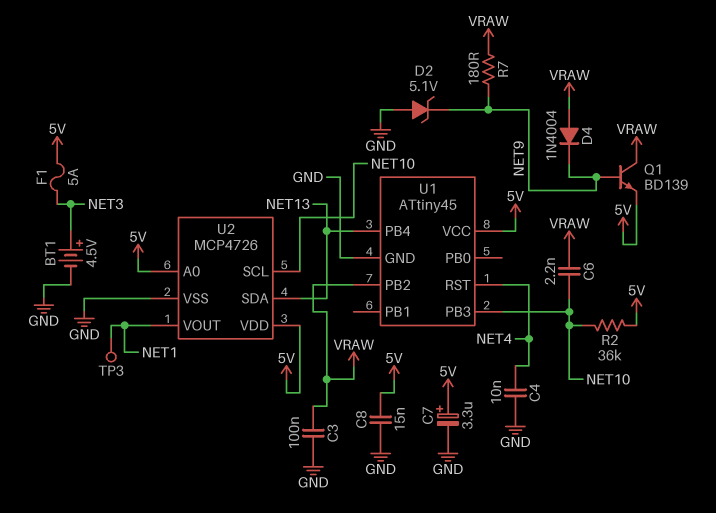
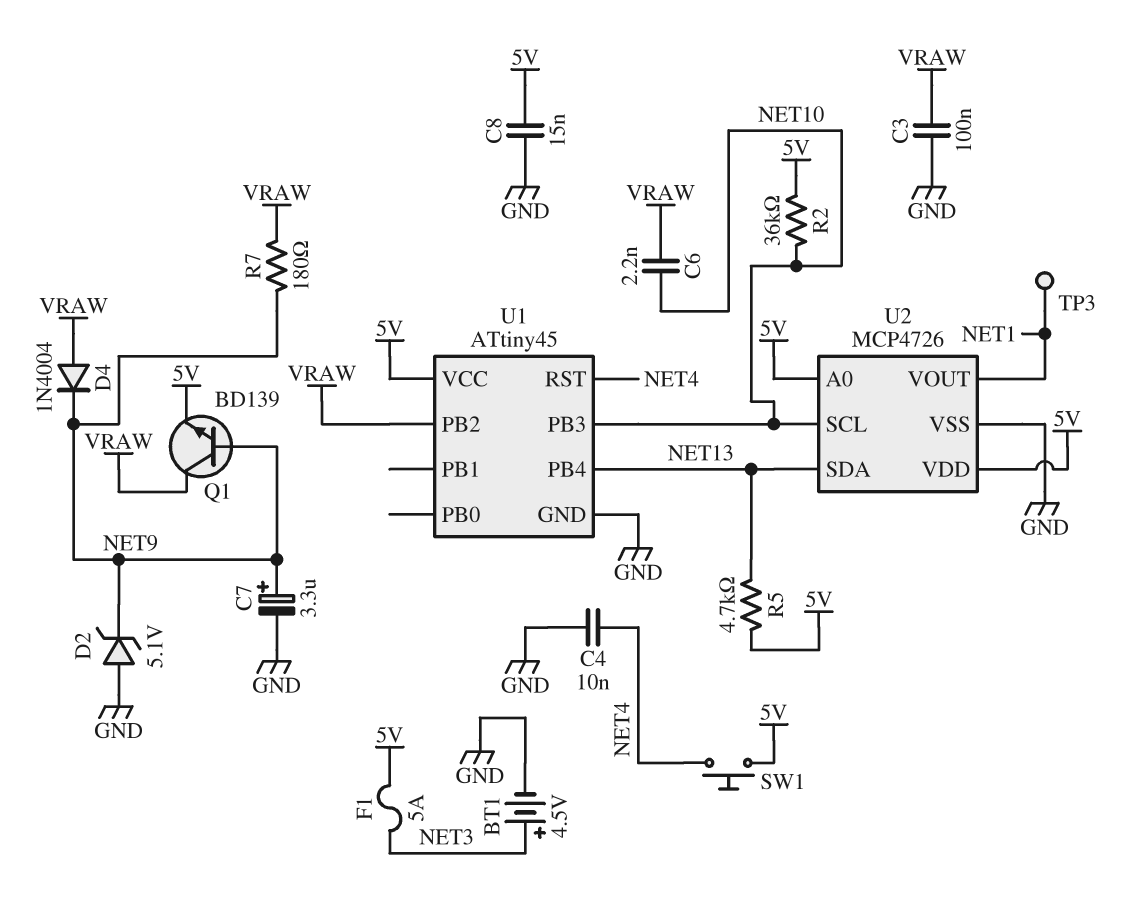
C7: 3.3uF (plus 5V, minus GND) -> 3.3uF (plus NET9, minus GND)
R5: none -> 4.7k (5V, NET13)
SW1: none -> button (5V, NET4)

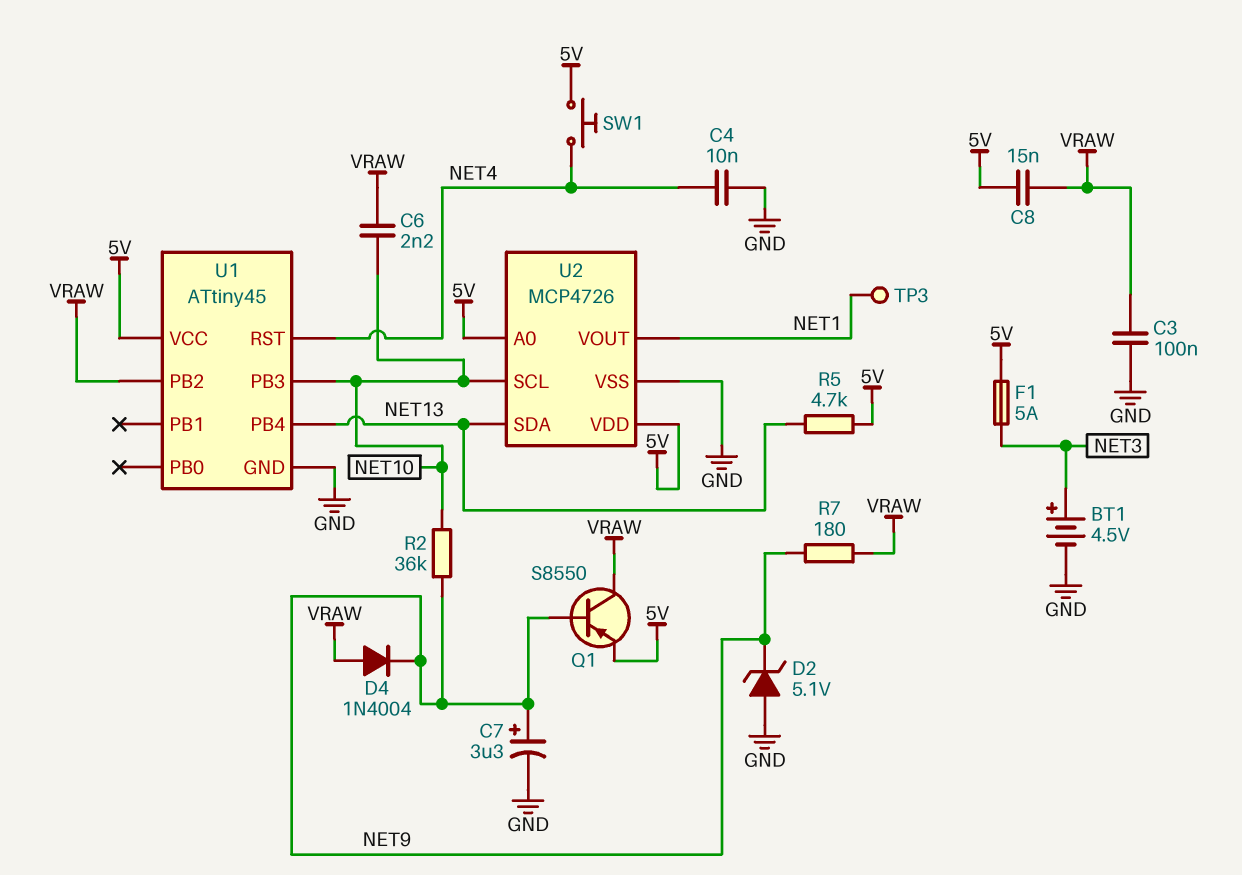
C8: 15nF (5V, GND) -> 15nF (5V, VRAW)
Q1: NPN BD139 (B NET9, C VRAW, E 5V) -> PNP S8550 (B NET9, C VRAW, E 5V)
R2: 36k (5V, NET10) -> 36k (NET9, NET10)

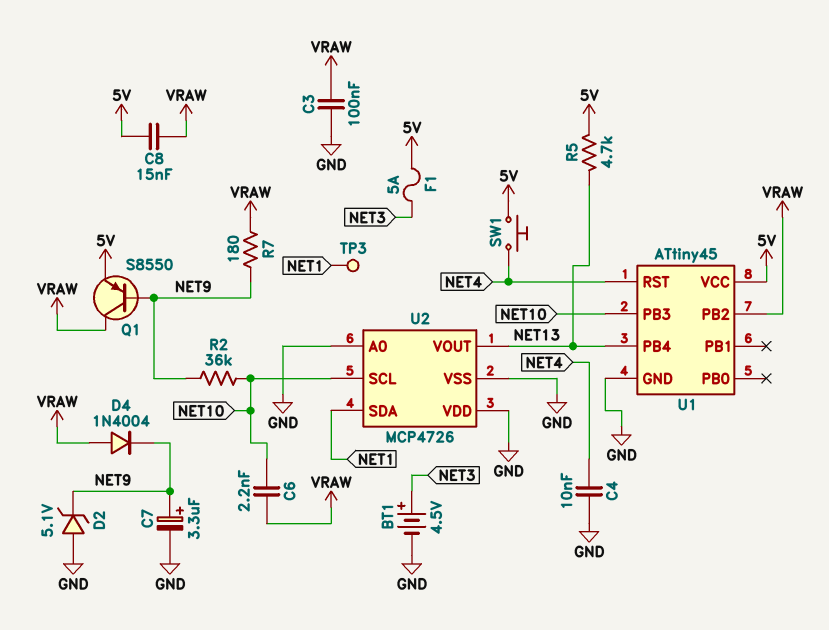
U2 pin A0: 5V -> GND
U2 pin SDA: NET13 -> NET1
U2 pin VDD: 5V -> GND
U2 pin VOUT: NET1 -> NET13

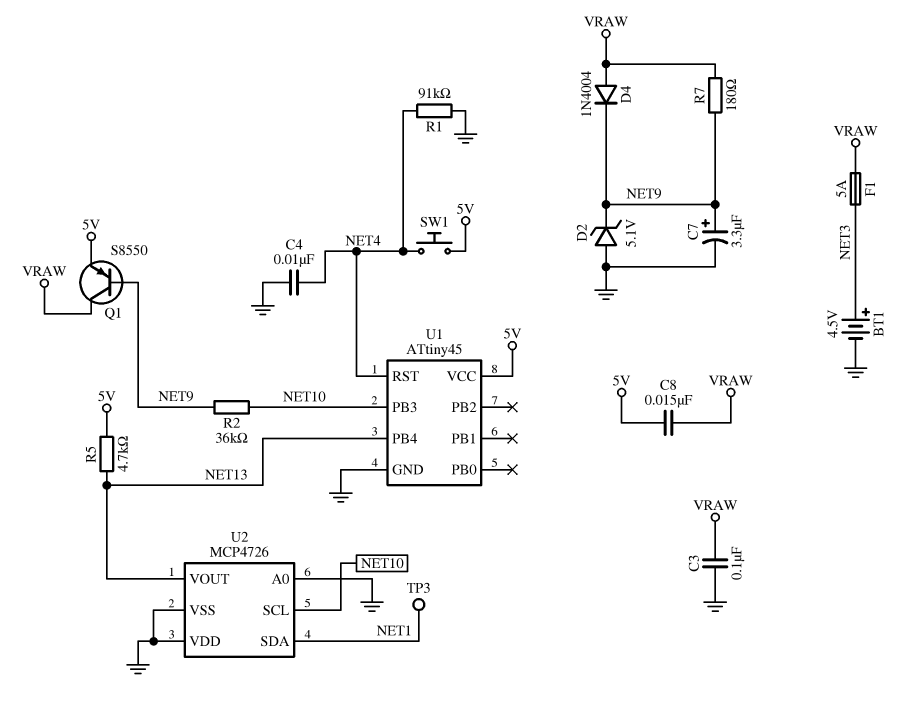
C6: 2.2nF (NET10, VRAW) -> none
F1: 5A (5V, NET3) -> 5A (NET3, VRAW)
R1: none -> 91k (GND, NET4)
U1 pin PB2: VRAW -> none

